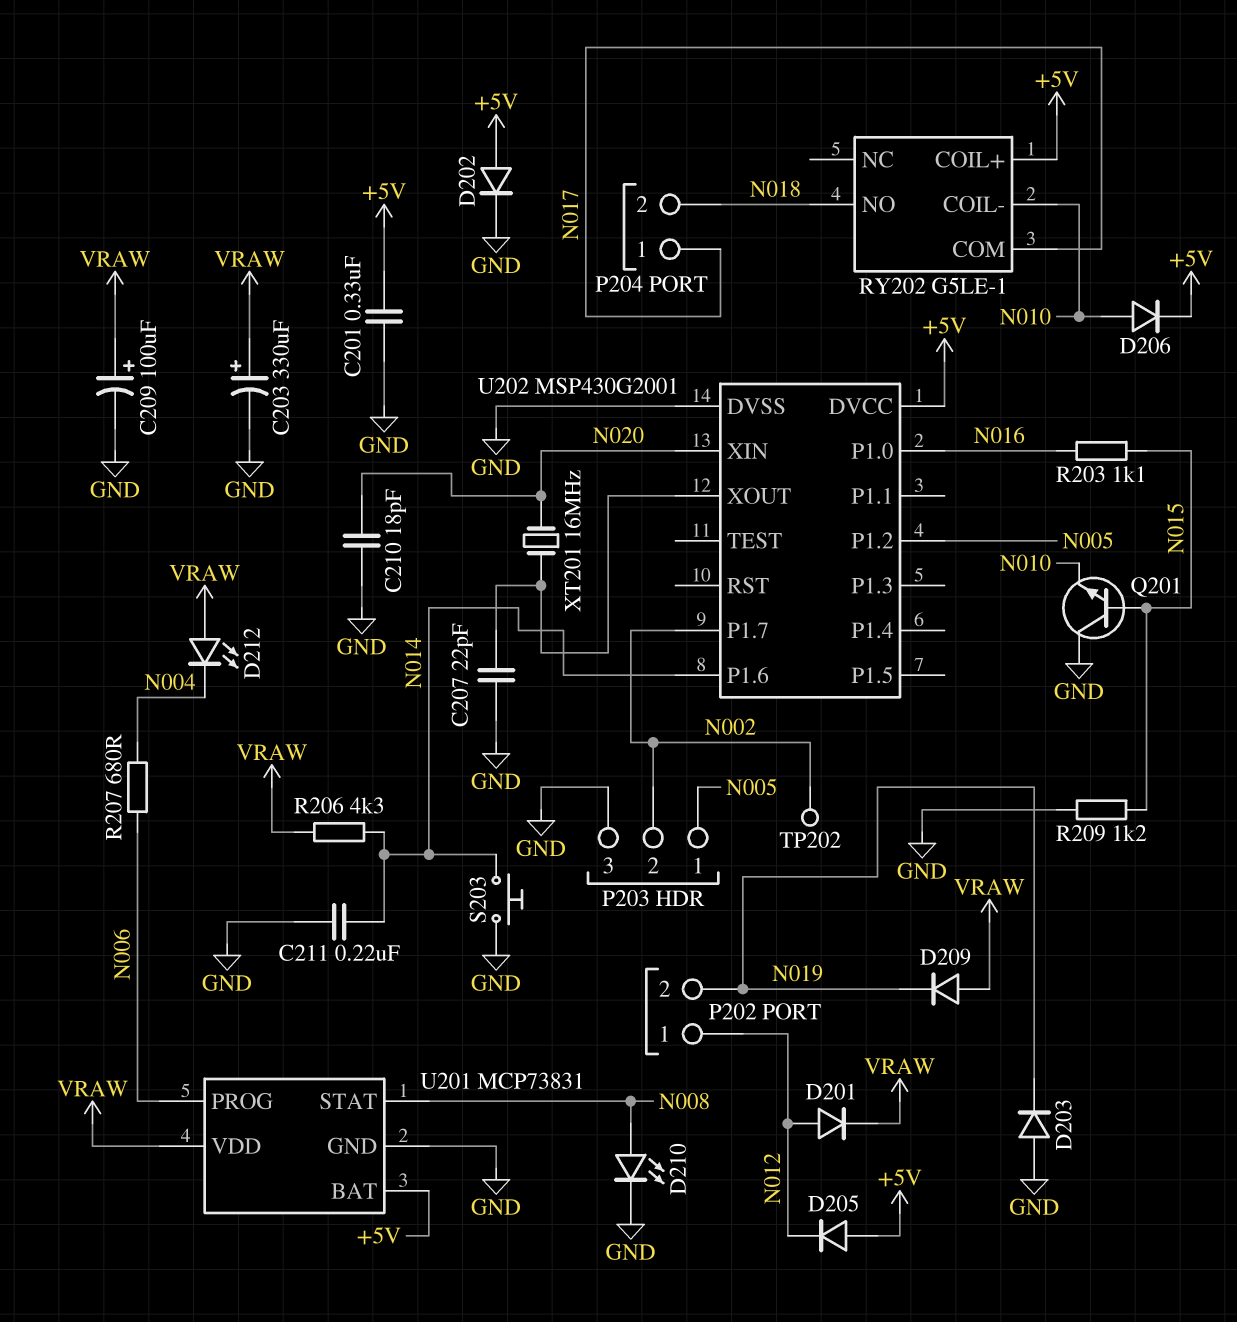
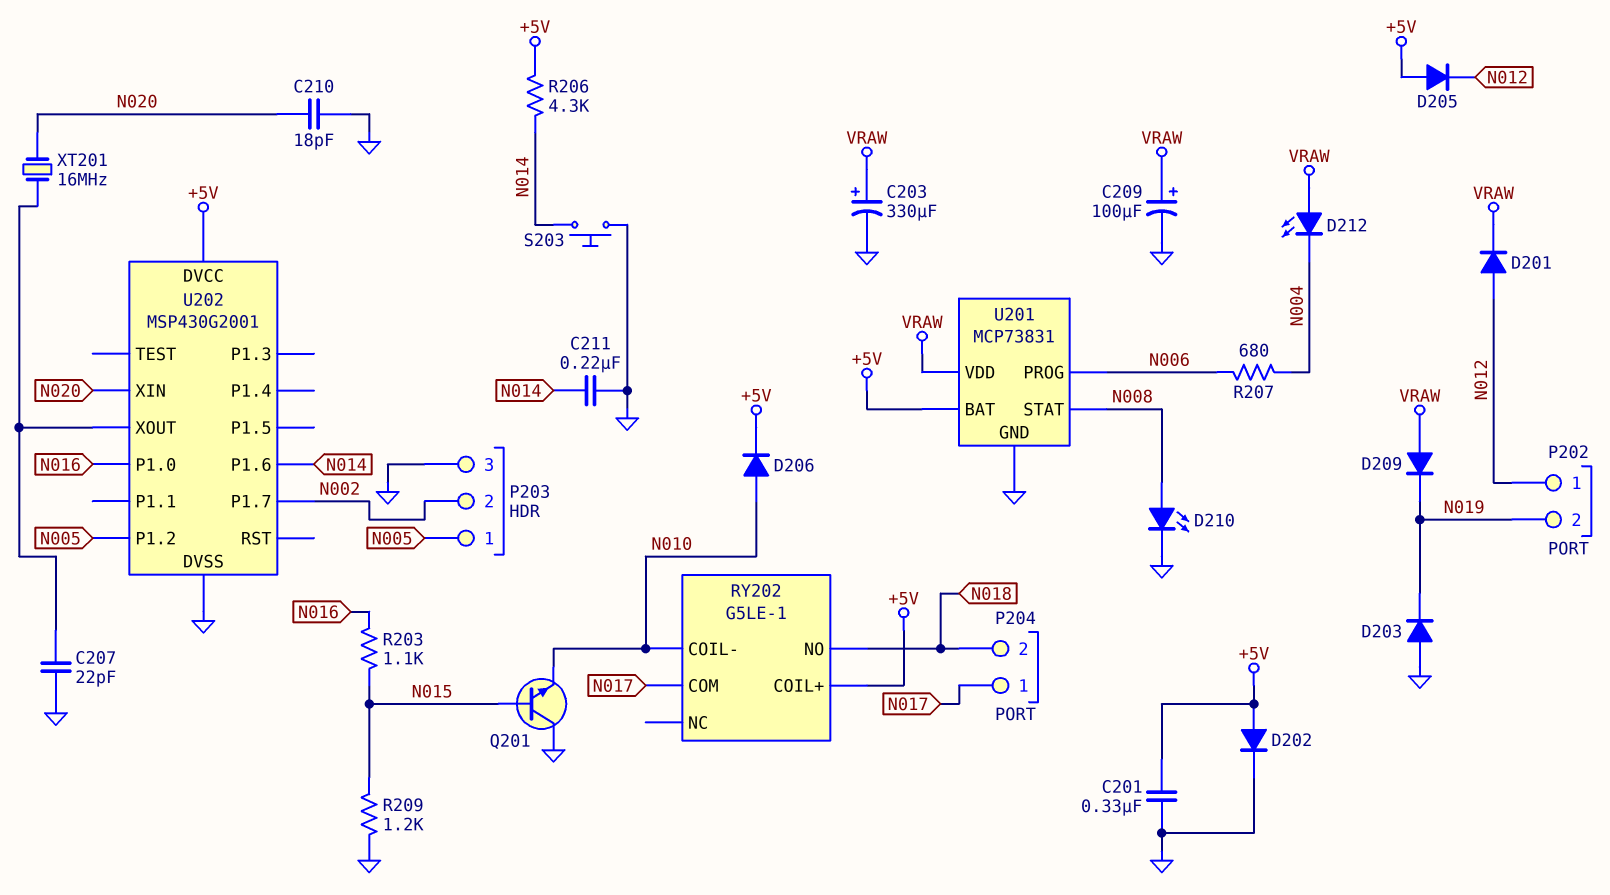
R206: 4.3k (N014, VRAW) -> 4.3k (+5V, N014)
TP202: test point (N002) -> none

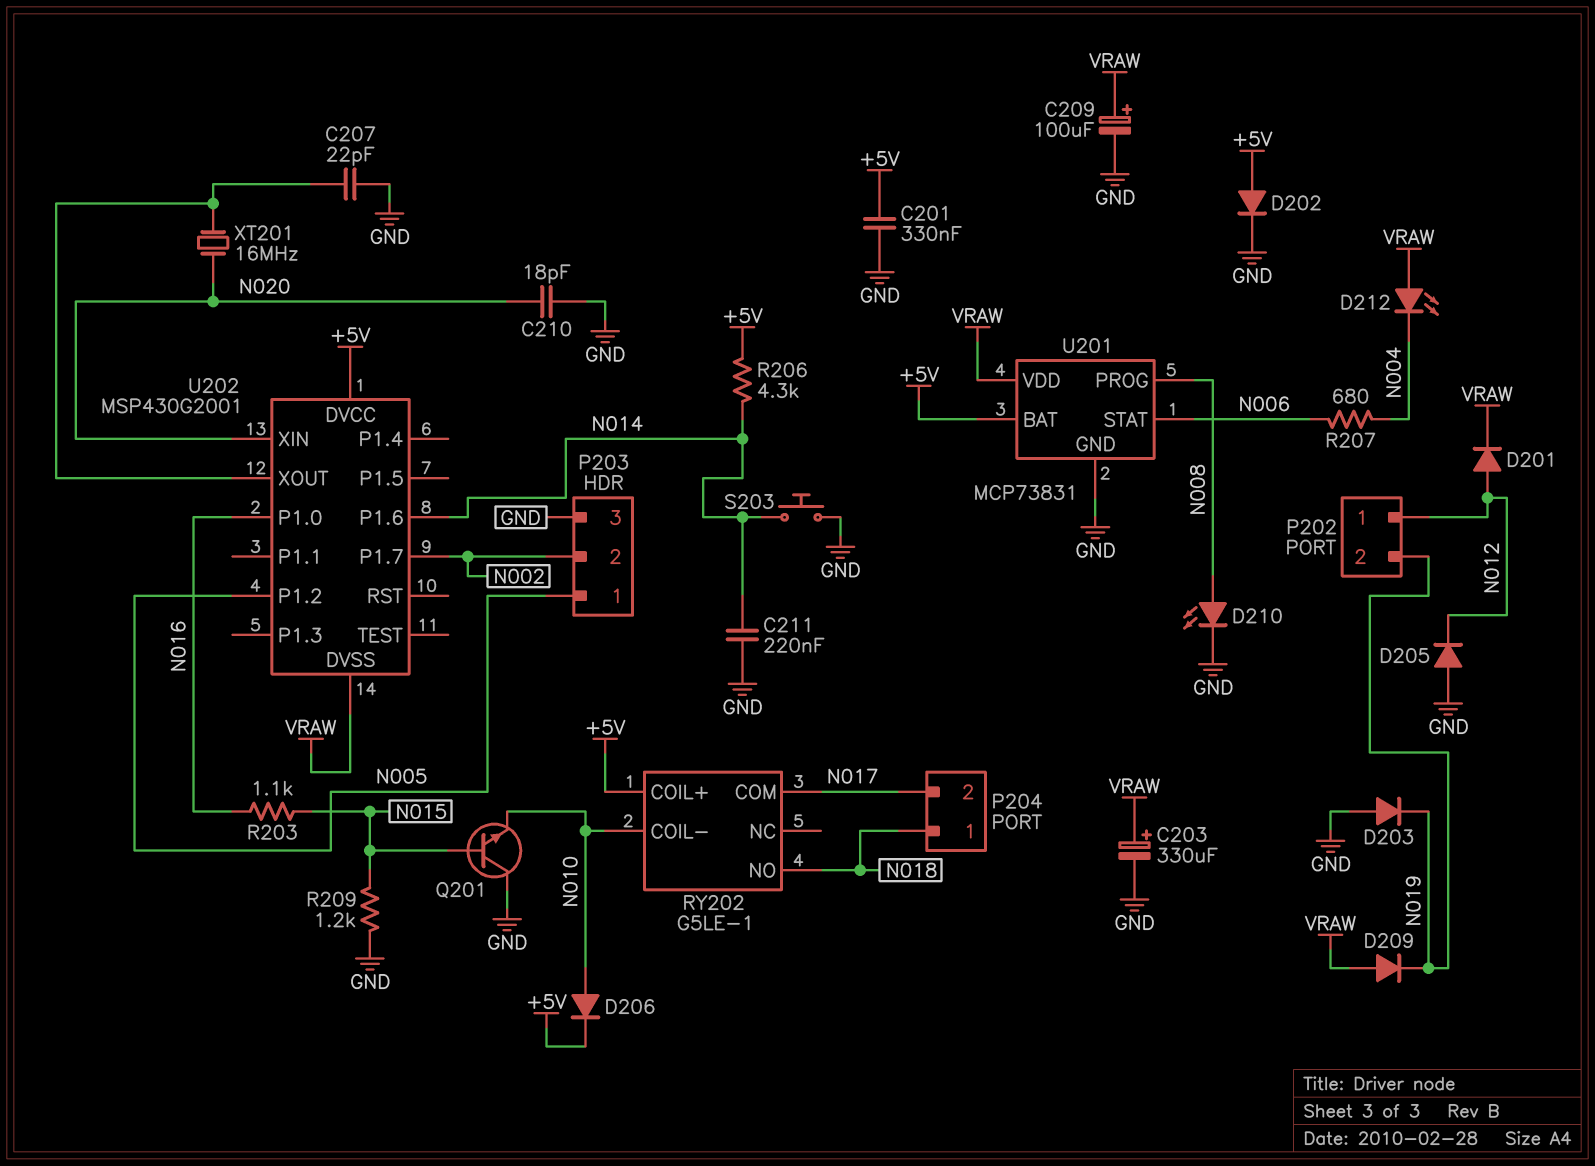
D205: diode (A +5V, K N012) -> diode (A GND, K N012)
P204 pin 1: N017 -> N018
P204 pin 2: N018 -> N017
U201 pin PROG: N006 -> N008
U201 pin STAT: N008 -> N006
U202 pin DVSS: GND -> VRAW

